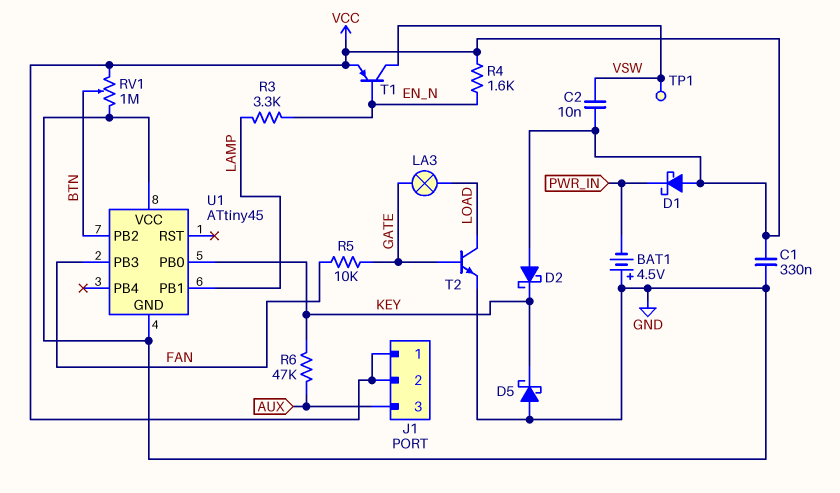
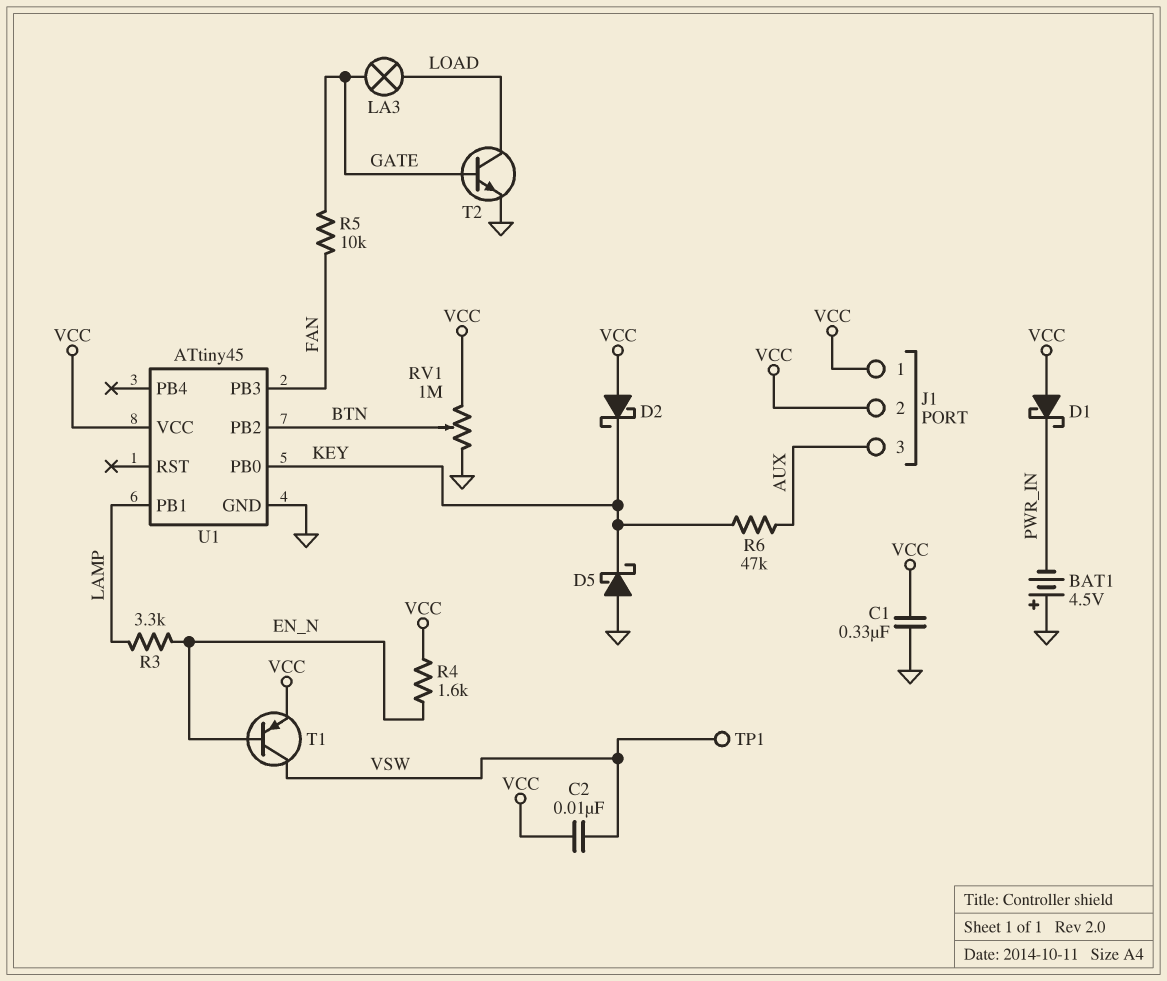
U1 pin VCC: GND -> VCC

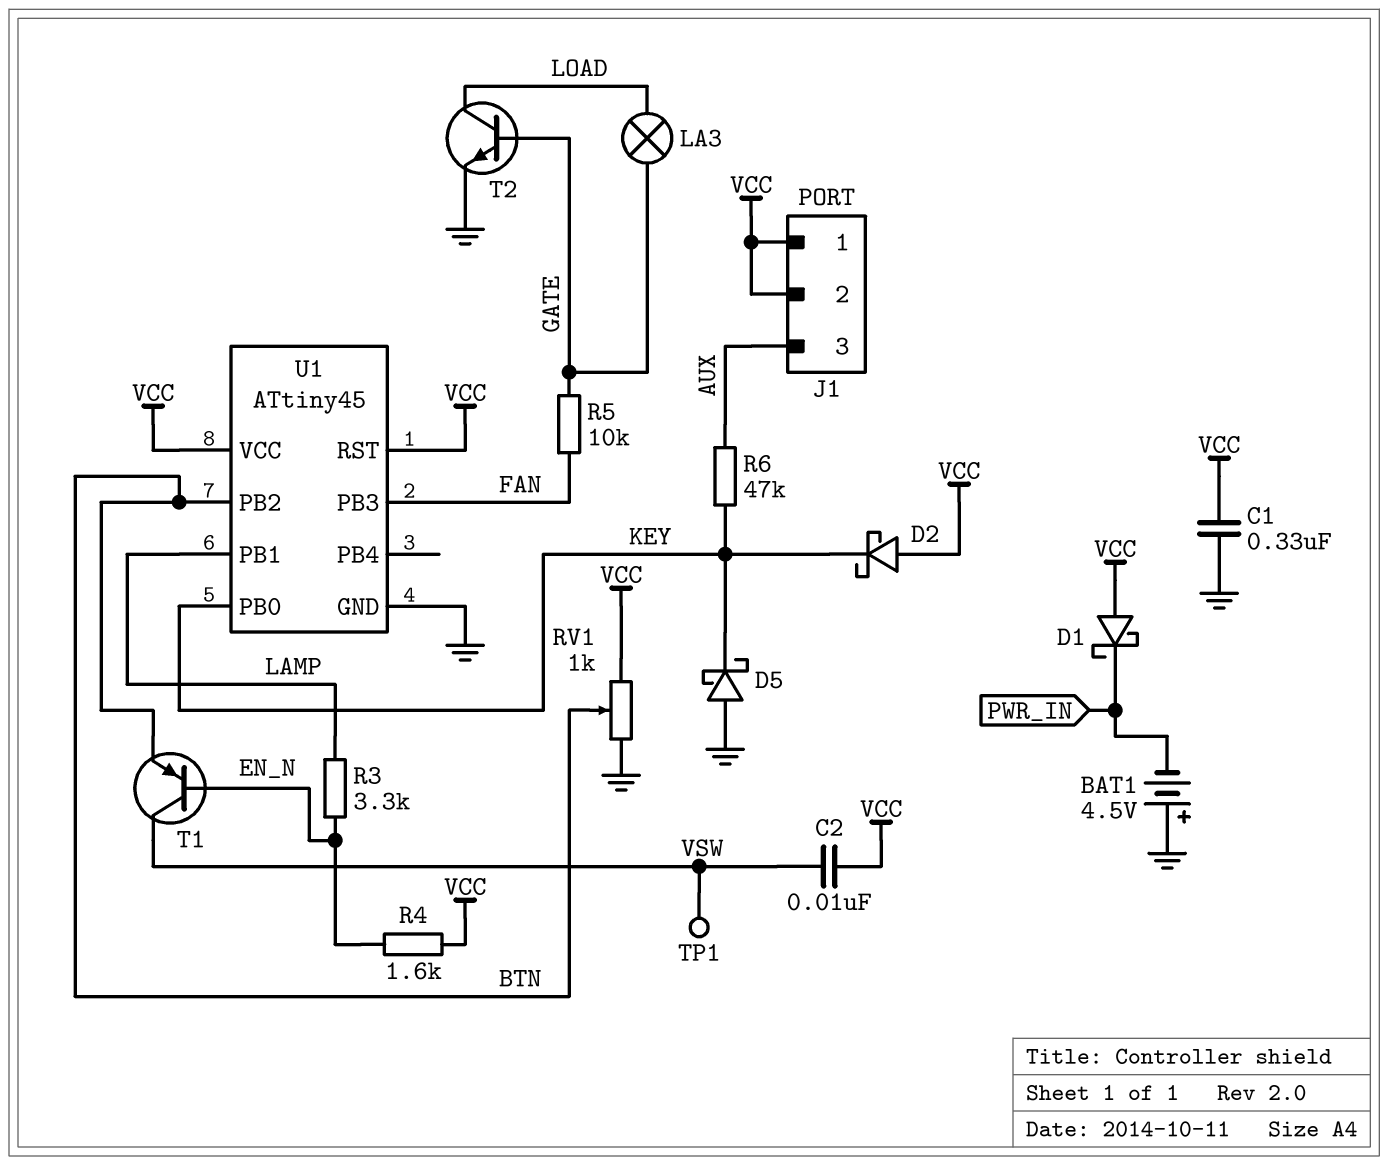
RV1: 1M (GND, VCC, wiper BTN) -> 1k (GND, VCC, wiper BTN)
T1: PNP (B EN_N, C VSW, E VCC) -> PNP (B EN_N, C VSW, E BTN)
U1 pin RST: none -> VCC

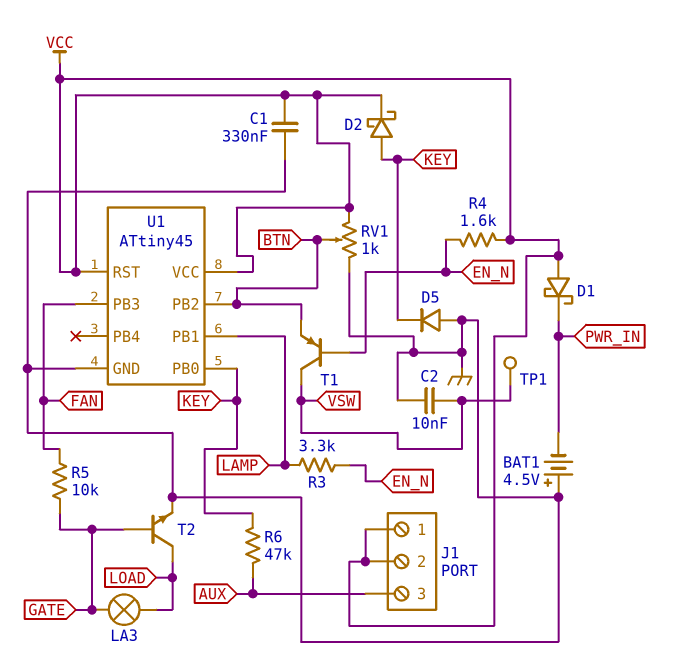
C2: 10nF (VCC, VSW) -> 10nF (GND, VSW)
D2: schottky (A VCC, K KEY) -> schottky (A KEY, K VCC)
D5: schottky (A GND, K KEY) -> diode (A GND, K KEY)

